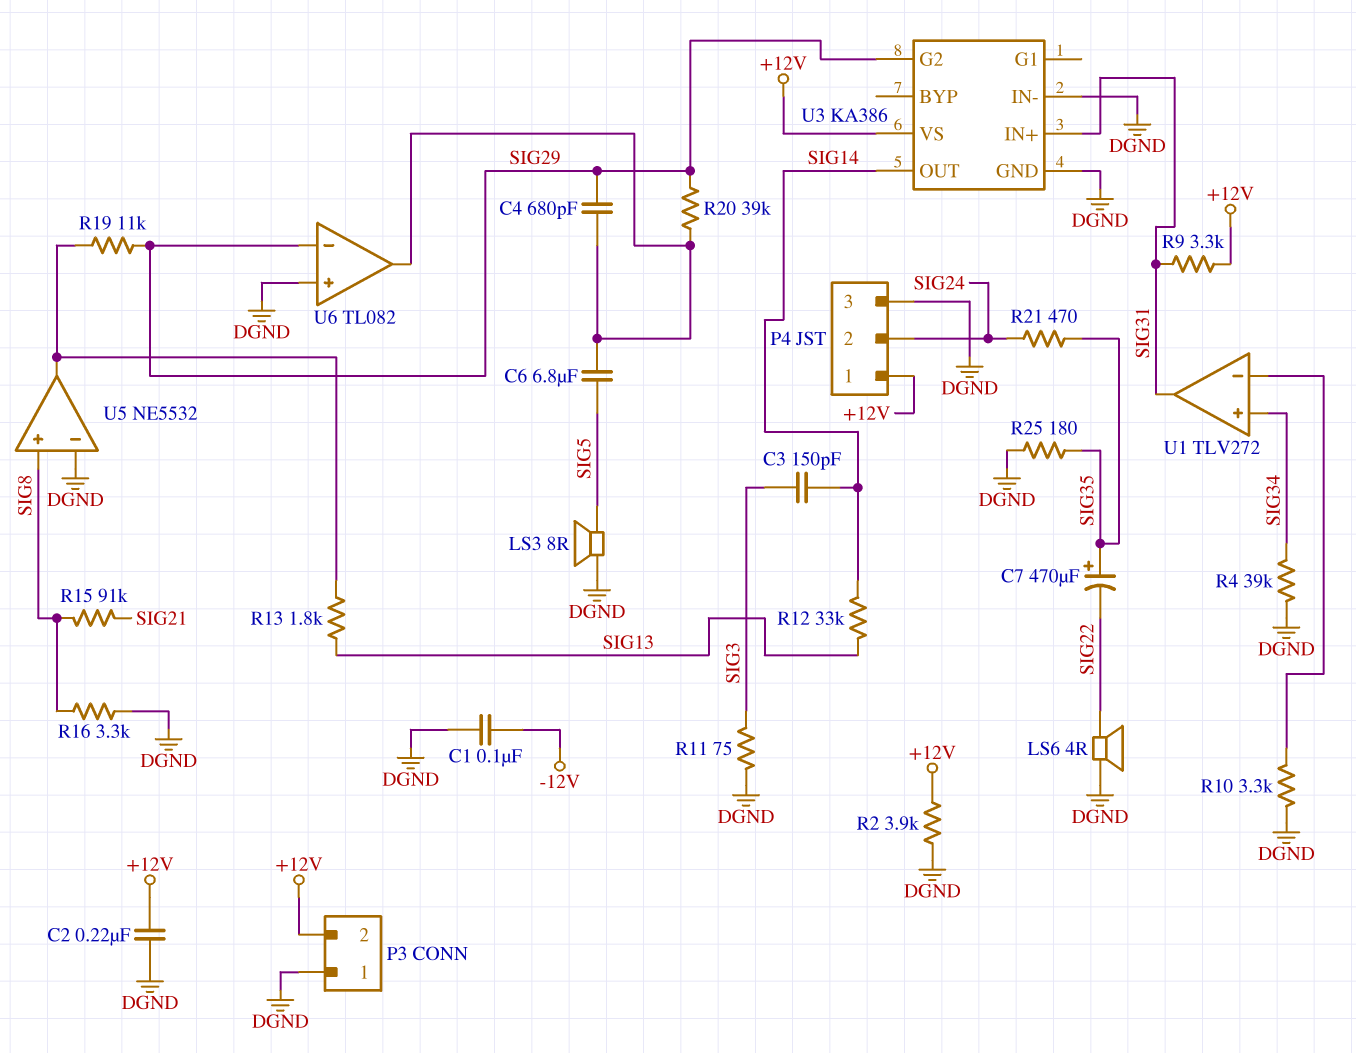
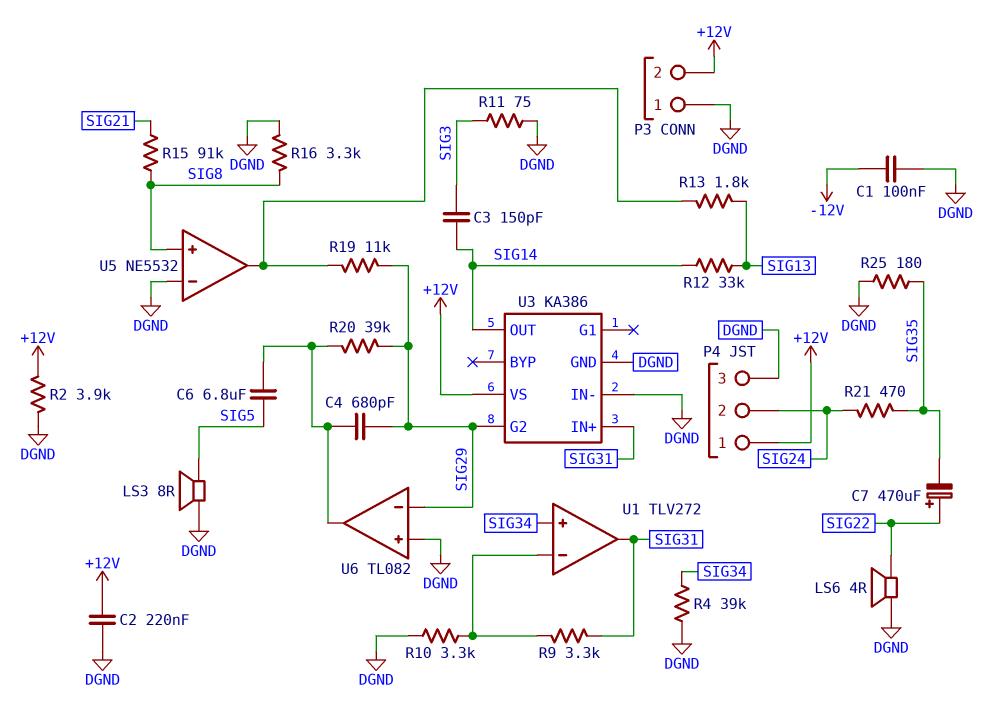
C7: 470uF (plus SIG35, minus SIG22) -> 470uF (plus SIG22, minus SIG35)
R9: 3.3k (+12V, SIG31) -> 3.3k (SIG31, U1/in-)

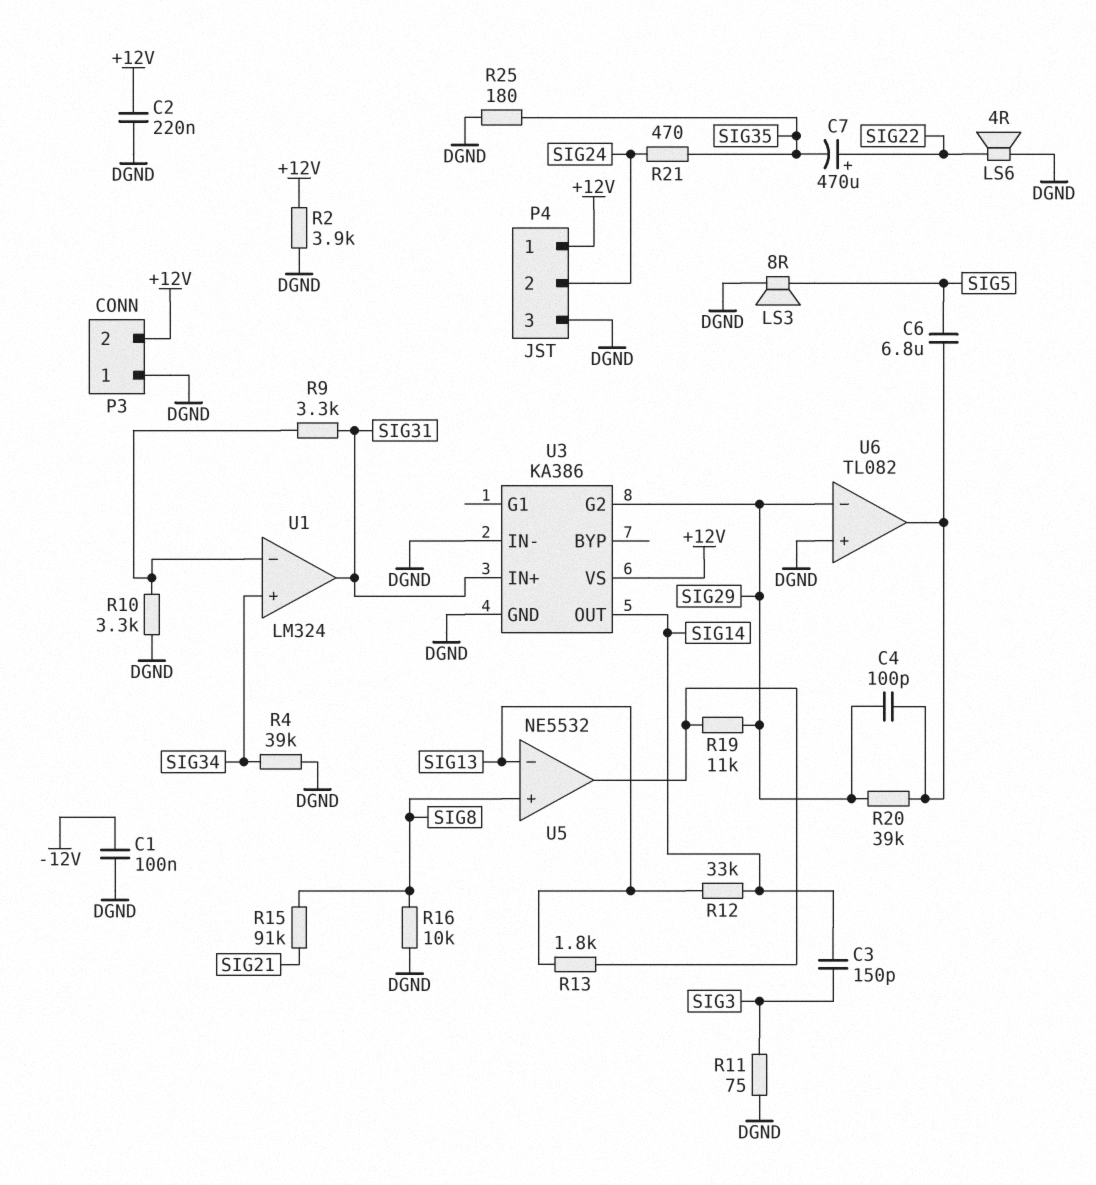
C4: 680pF (SIG29, U6/out) -> 100pF (SIG29, U6/out)
R16: 3.3k (DGND, SIG8) -> 10k (DGND, SIG8)
U1: TLV272 -> LM324
U5 pin in-: DGND -> SIG13

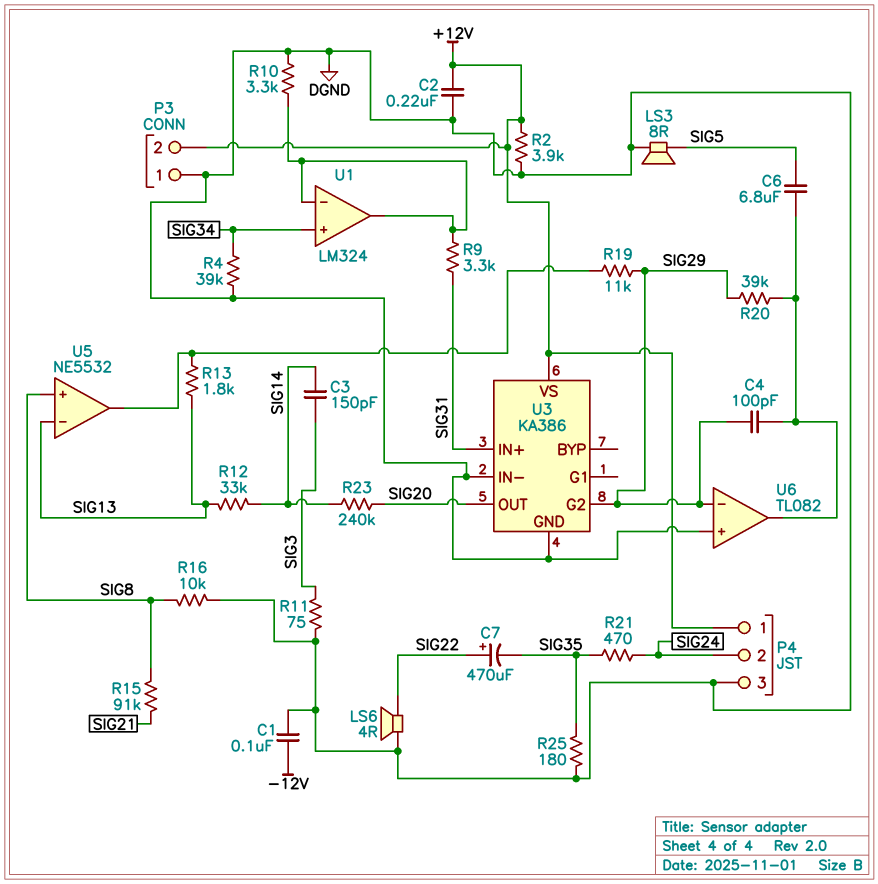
R23: none -> 240k (SIG14, SIG20)
U1 pin out: SIG31 -> U1/in-
U3 pin OUT: SIG14 -> SIG20

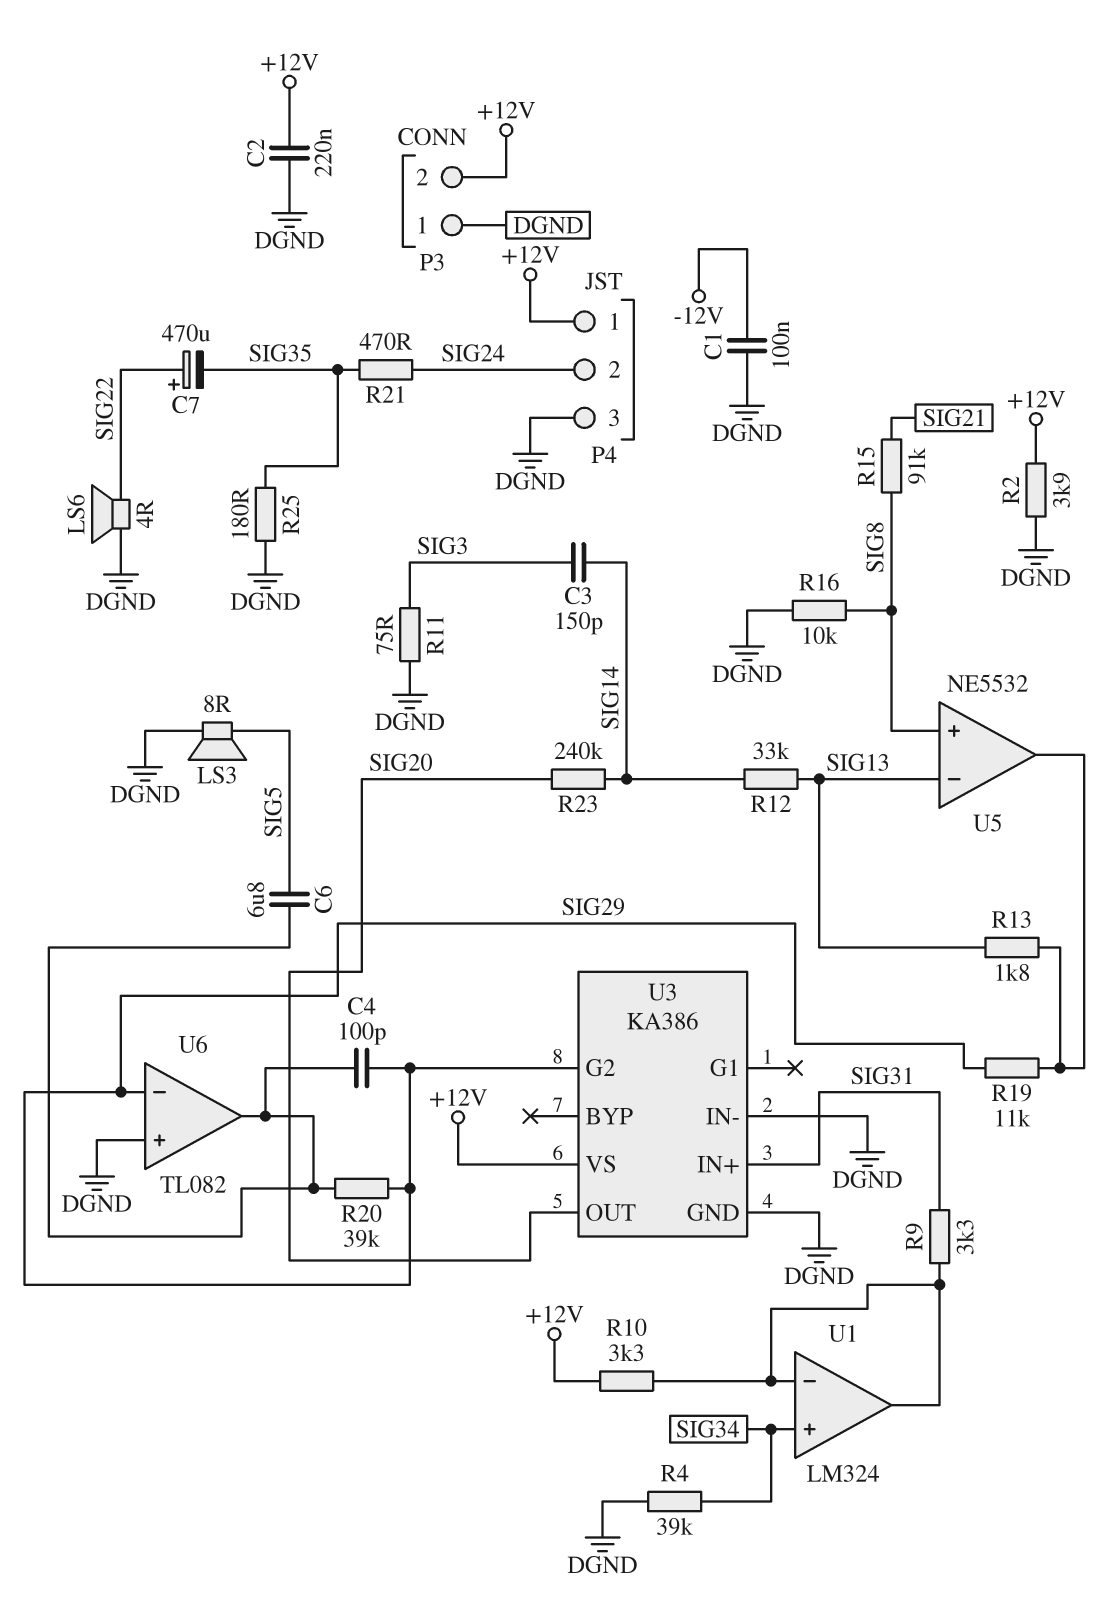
R10: 3.3k (DGND, U1/in-) -> 3.3k (+12V, U1/in-)

